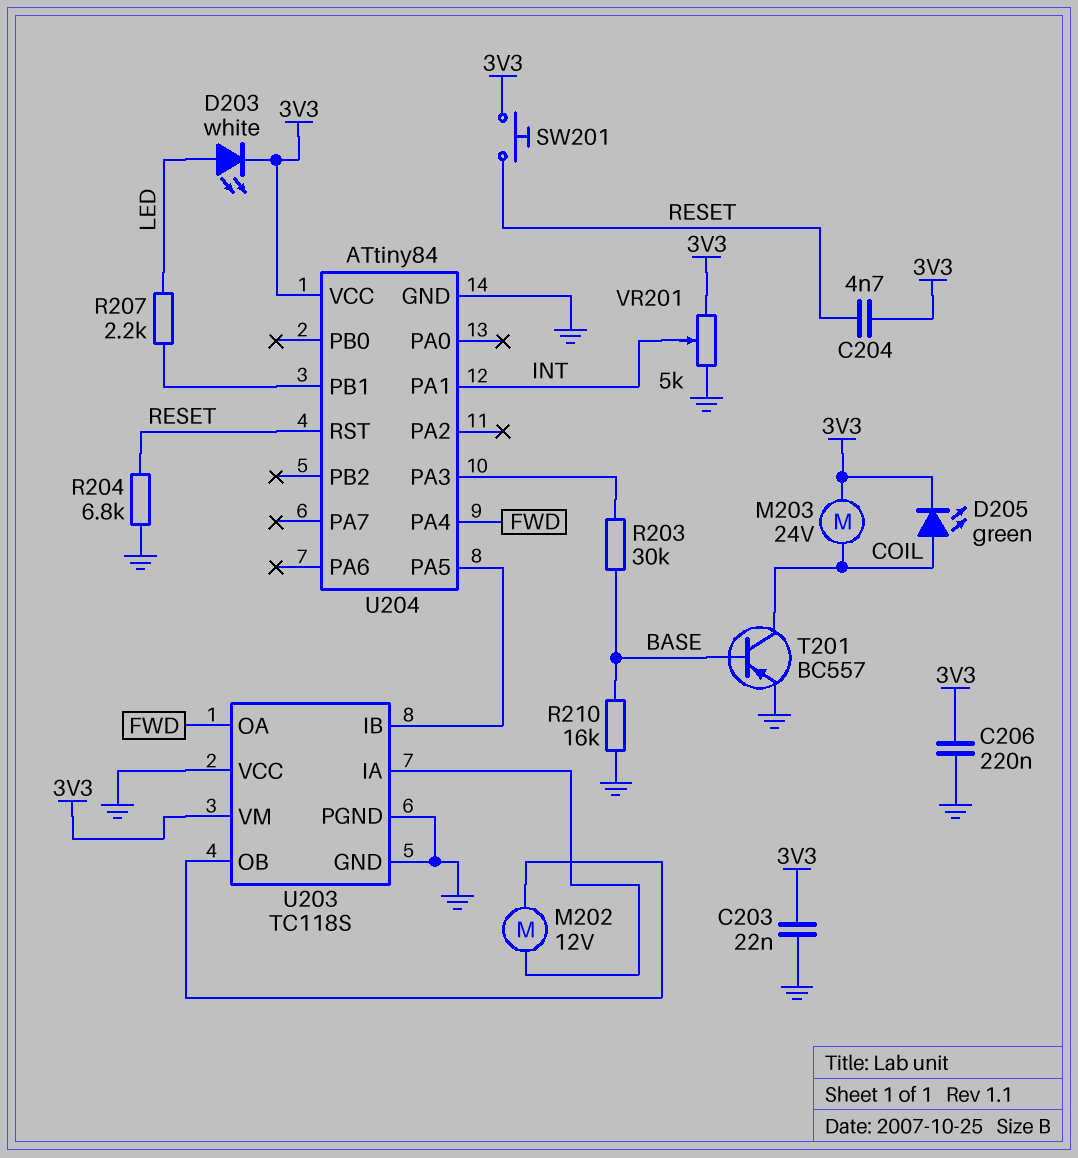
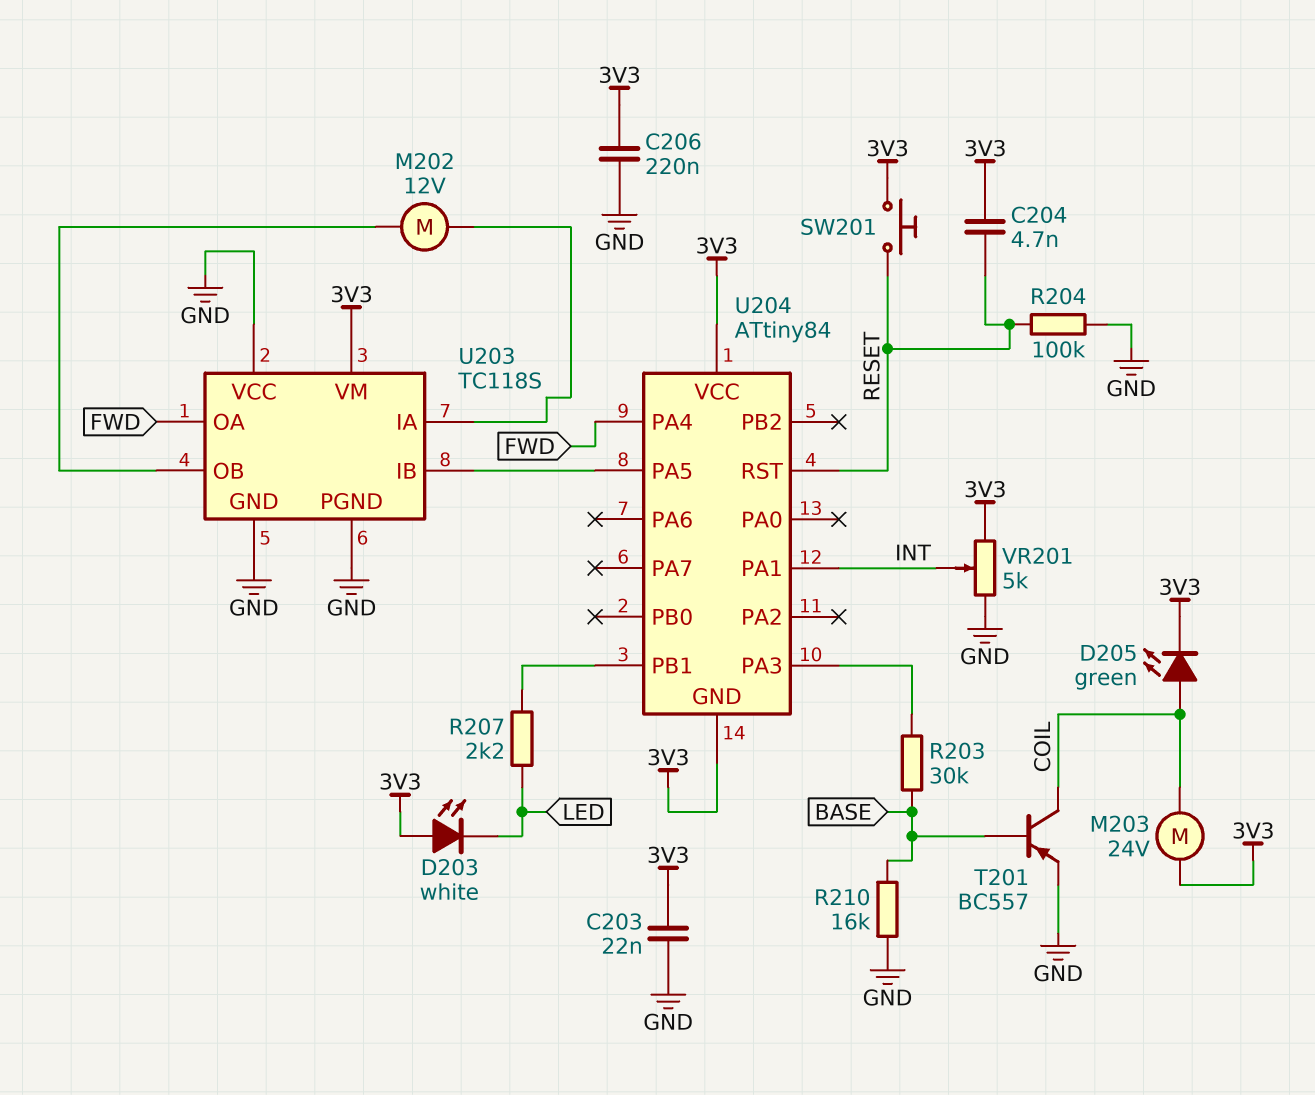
D203: LED white (A LED, K 3V3) -> LED white (A 3V3, K LED)
R204: 6.8k (GND, RESET) -> 100k (GND, RESET)
U204 pin GND: GND -> 3V3

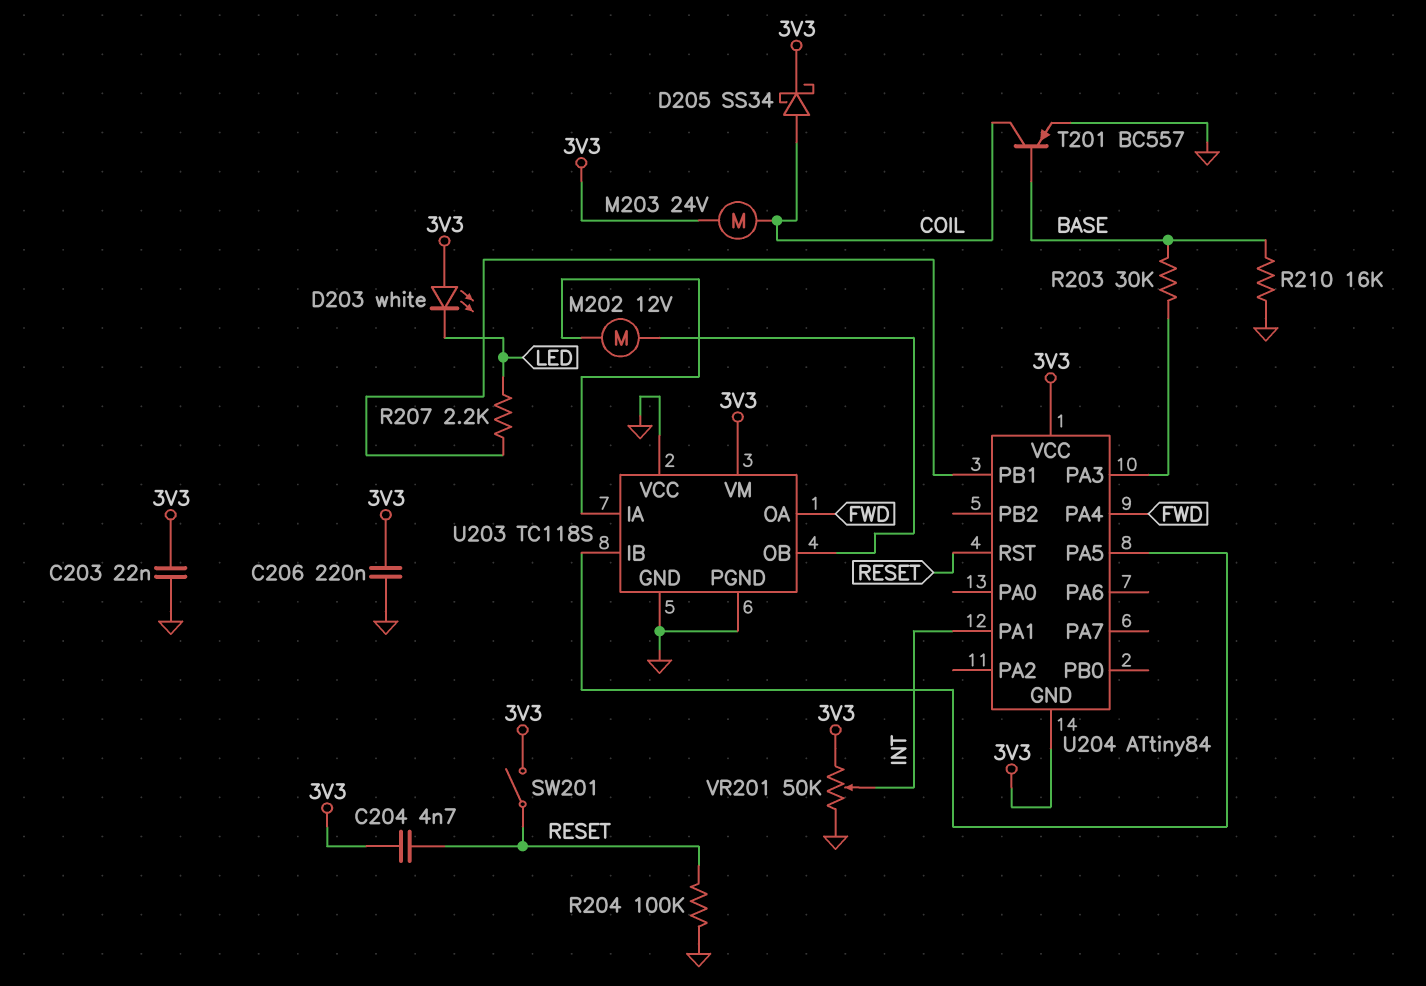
D205: LED green (A COIL, K 3V3) -> schottky SS34 (A COIL, K 3V3)
SW201: button (3V3, RESET) -> switch (3V3, RESET)
VR201: 5k (3V3, GND, wiper INT) -> 50k (3V3, GND, wiper INT)

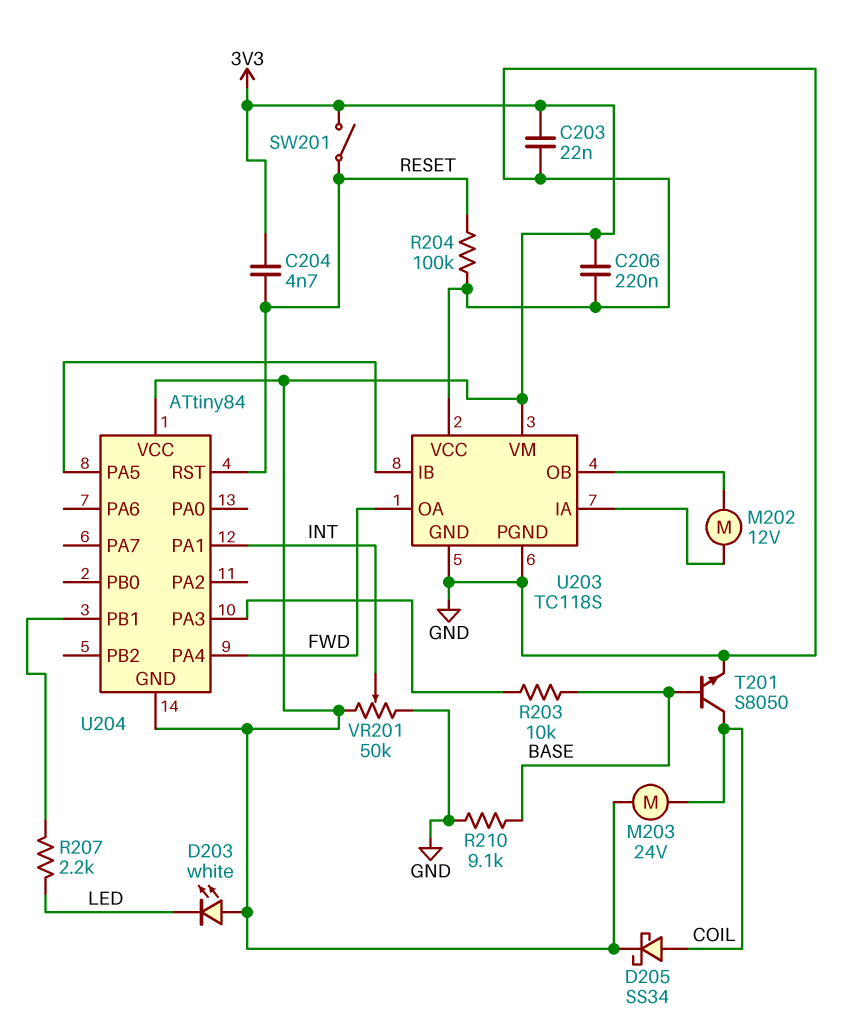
R203: 30k (BASE, U204/PA3) -> 10k (BASE, U204/PA3)
R210: 16k (BASE, GND) -> 9.1k (BASE, GND)
T201: PNP BC557 (B BASE, C COIL, E GND) -> NPN S8050 (B BASE, C COIL, E GND)

